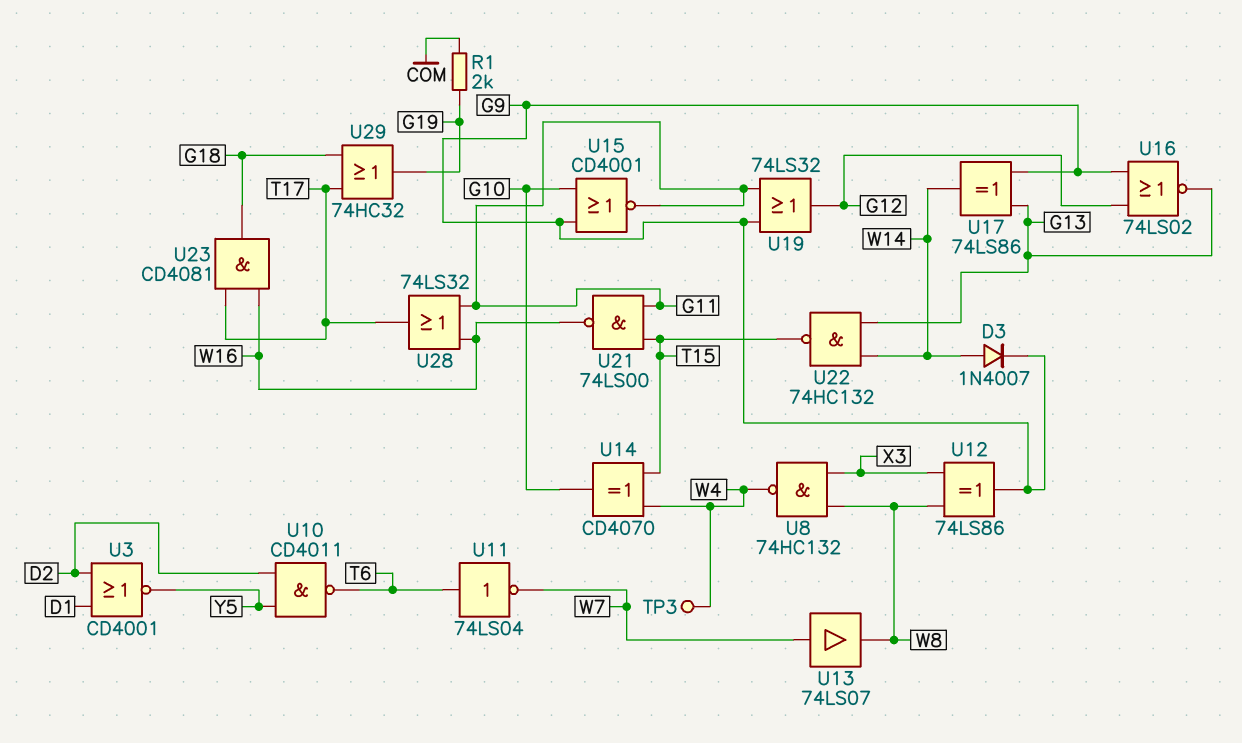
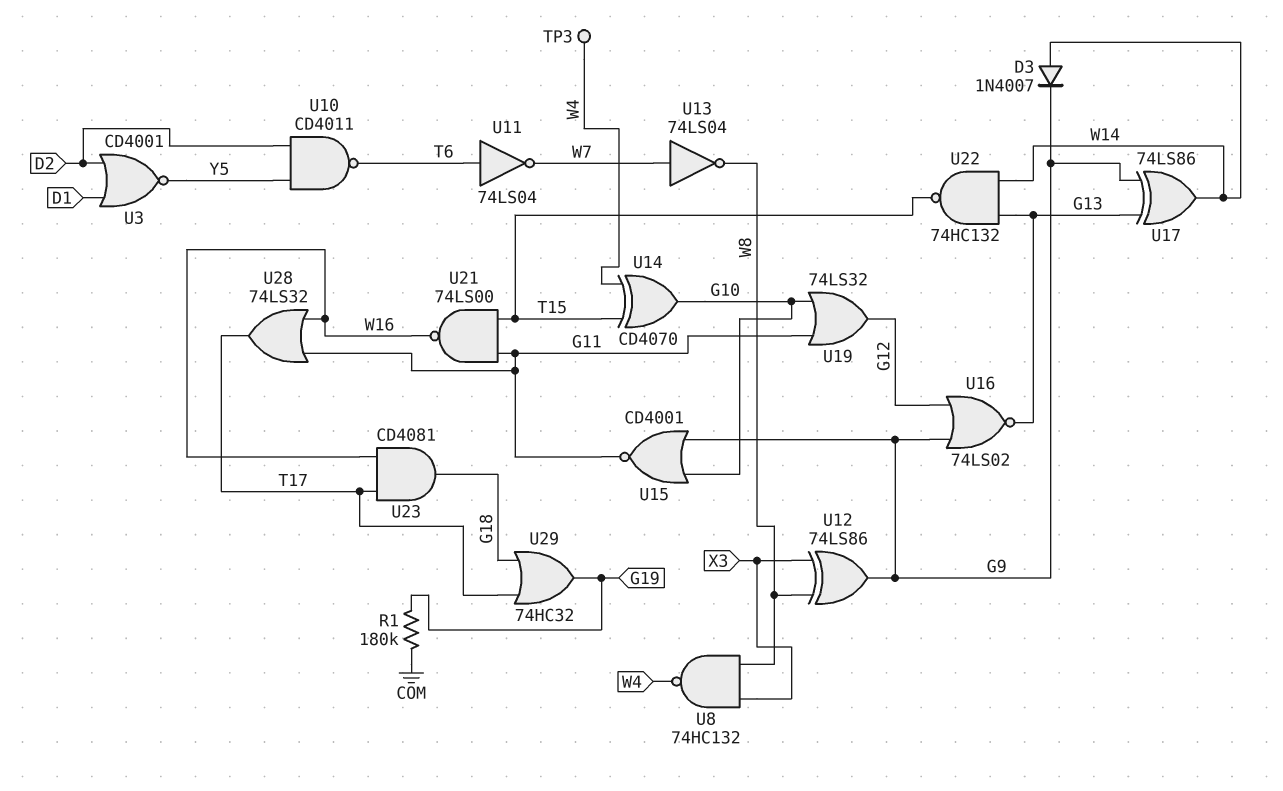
R1: 2k (COM, G19) -> 180k (COM, G19)
U13: buffer 74LS07 (in W7, out W8) -> NOT 74LS04 (in W7, out W8)
U19: OR 74LS32 (in G9, in G11, out G12) -> OR 74LS32 (in G10, in G11, out G12)

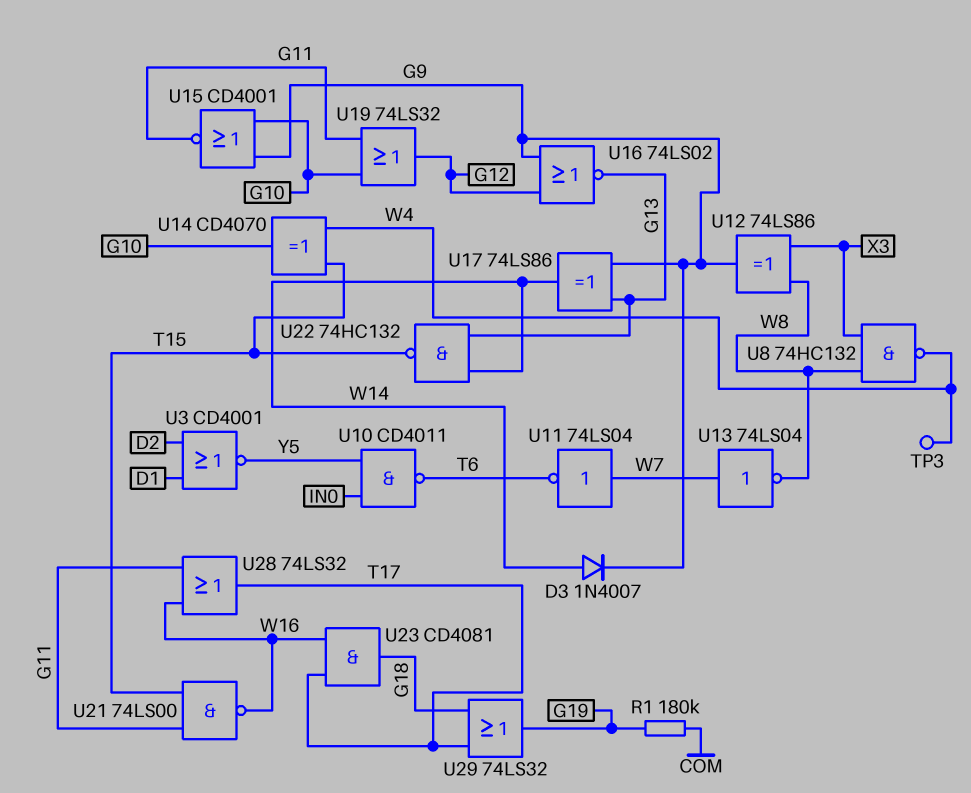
U10: NAND CD4011 (in D2, in Y5, out T6) -> NAND CD4011 (in IN0, in Y5, out T6)
U11: NOT 74LS04 (in T6, out W7) -> NOT 74LS04 (in W7, out T6)
U29: OR 74HC32 (in G18, in T17, out G19) -> OR 74LS32 (in G18, in T17, out G19)

